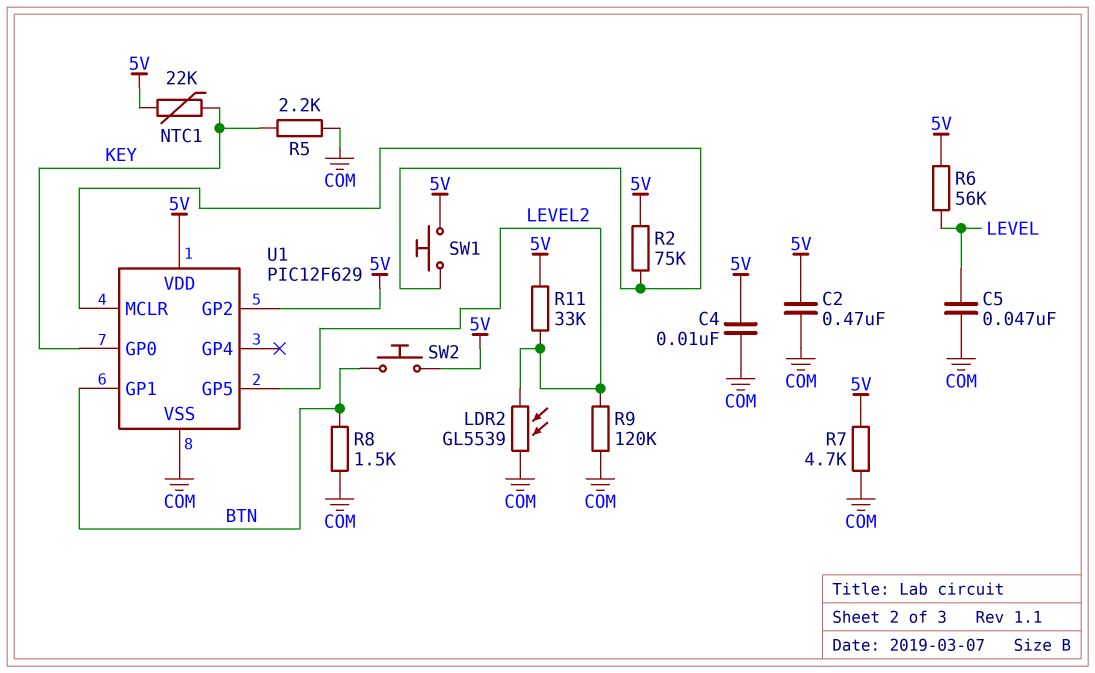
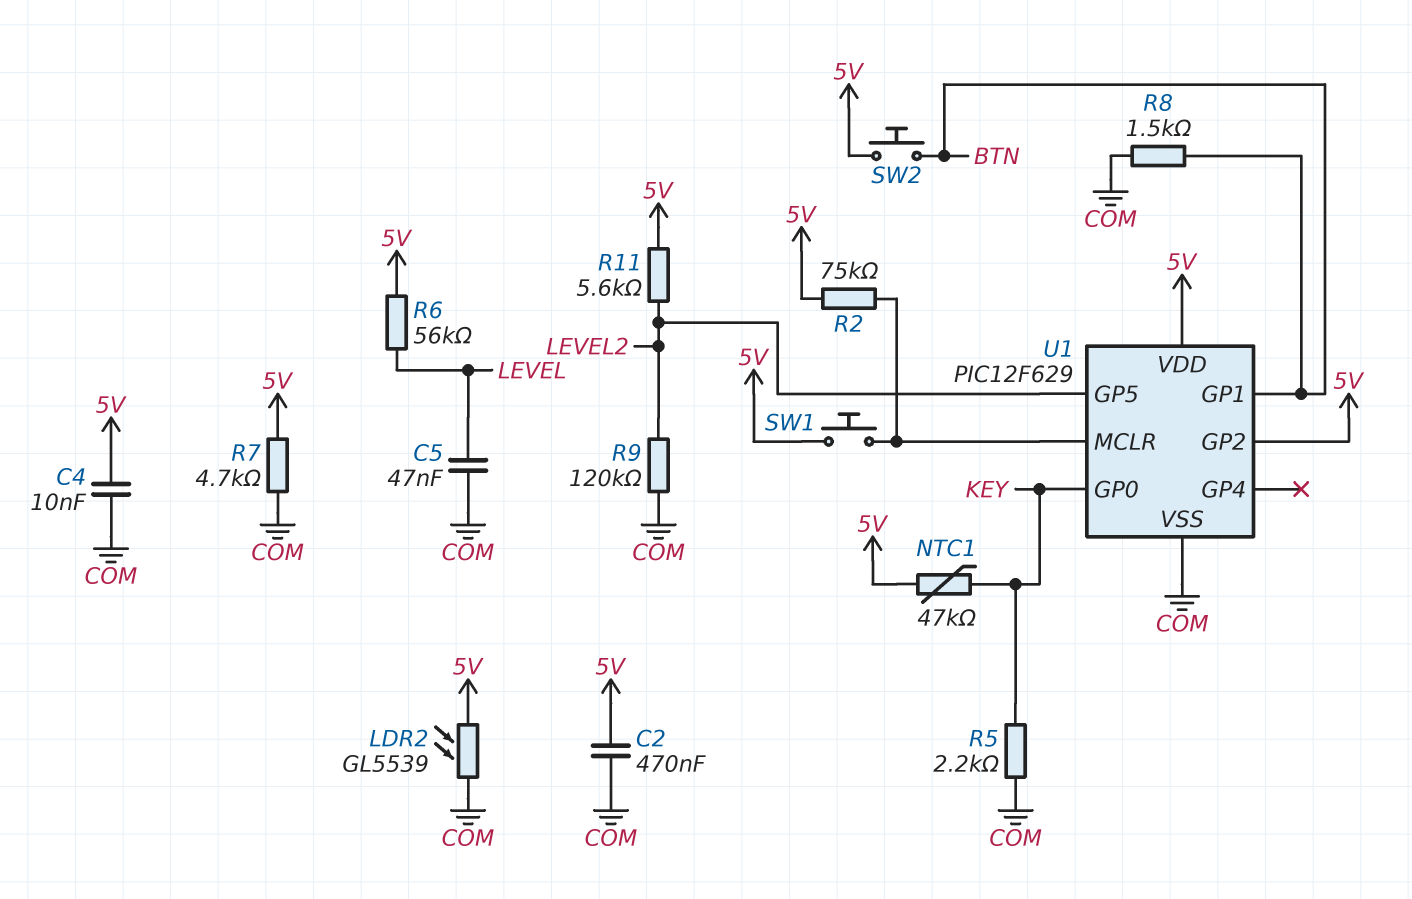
LDR2: GL5539 (COM, LEVEL2) -> GL5539 (5V, COM)
NTC1: 22k (5V, KEY) -> 47k (5V, KEY)
R11: 33k (5V, LEVEL2) -> 5.6k (5V, LEVEL2)

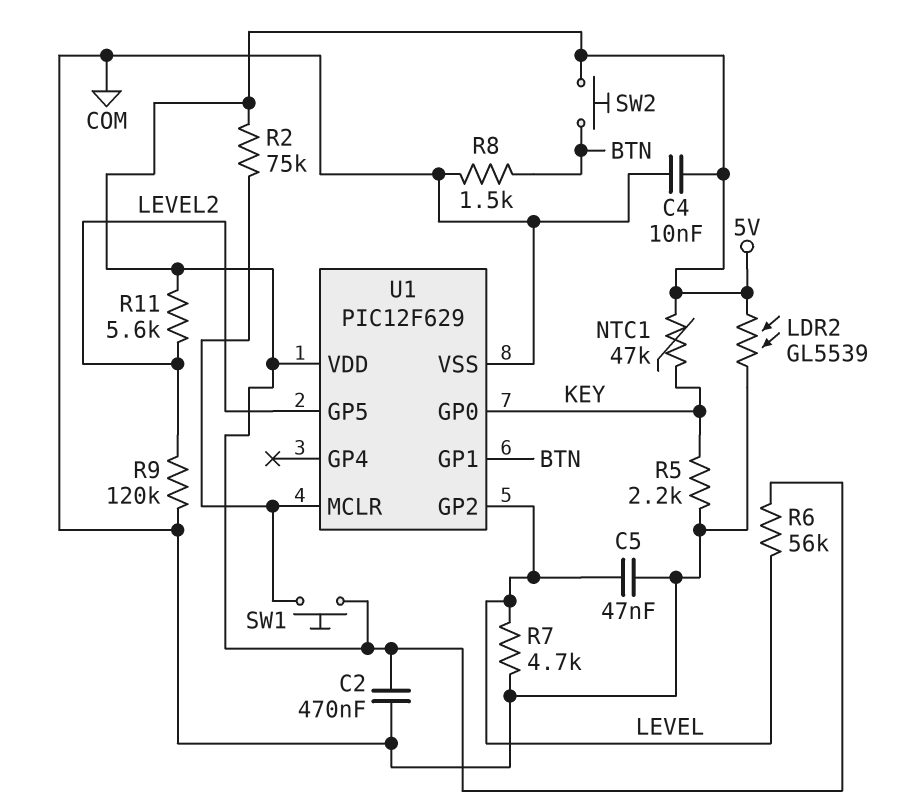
R7: 4.7k (5V, COM) -> 4.7k (COM, LEVEL)
U1 pin GP2: 5V -> LEVEL

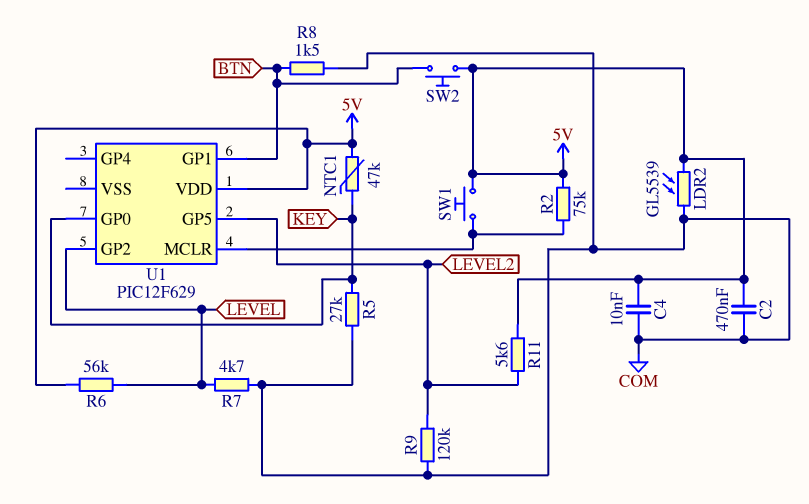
C5: 47nF (COM, LEVEL) -> none
R5: 2.2k (COM, KEY) -> 27k (COM, KEY)
U1 pin VSS: COM -> none

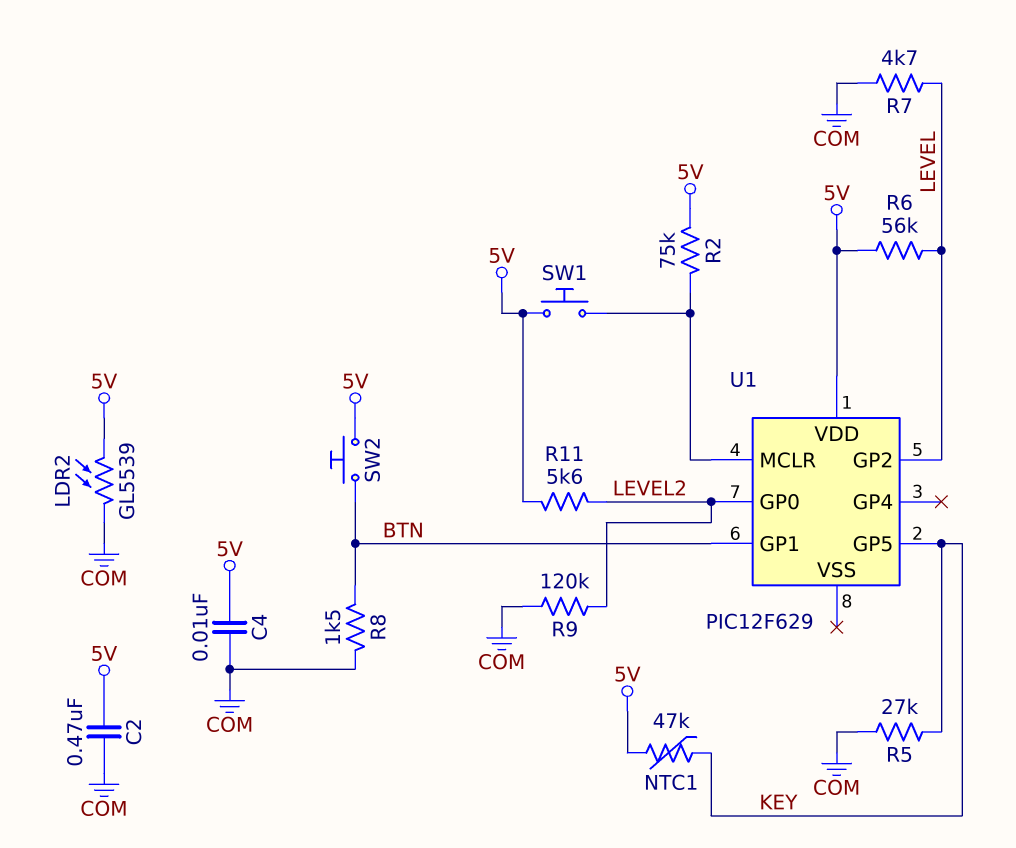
U1 pin GP0: KEY -> LEVEL2
U1 pin GP5: LEVEL2 -> KEY

